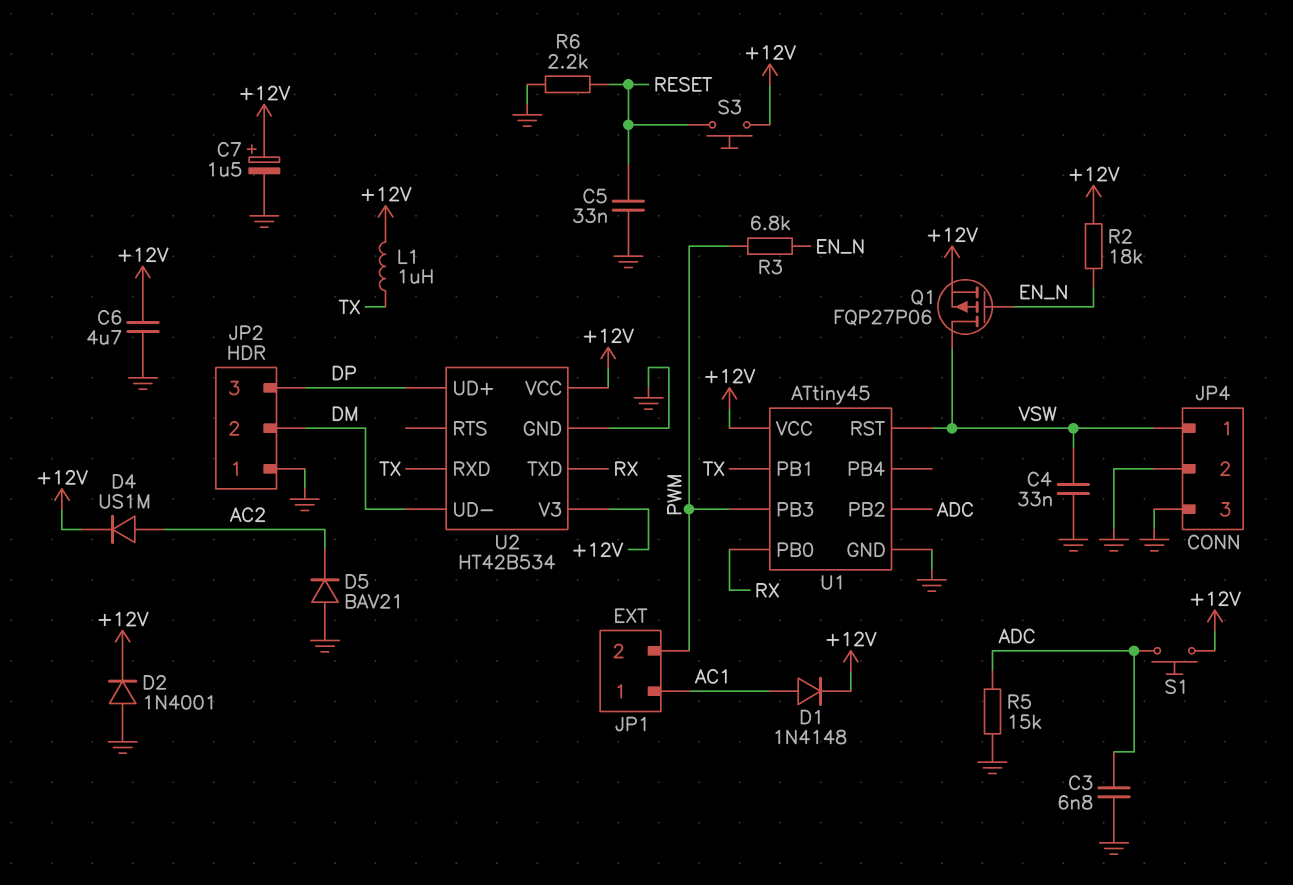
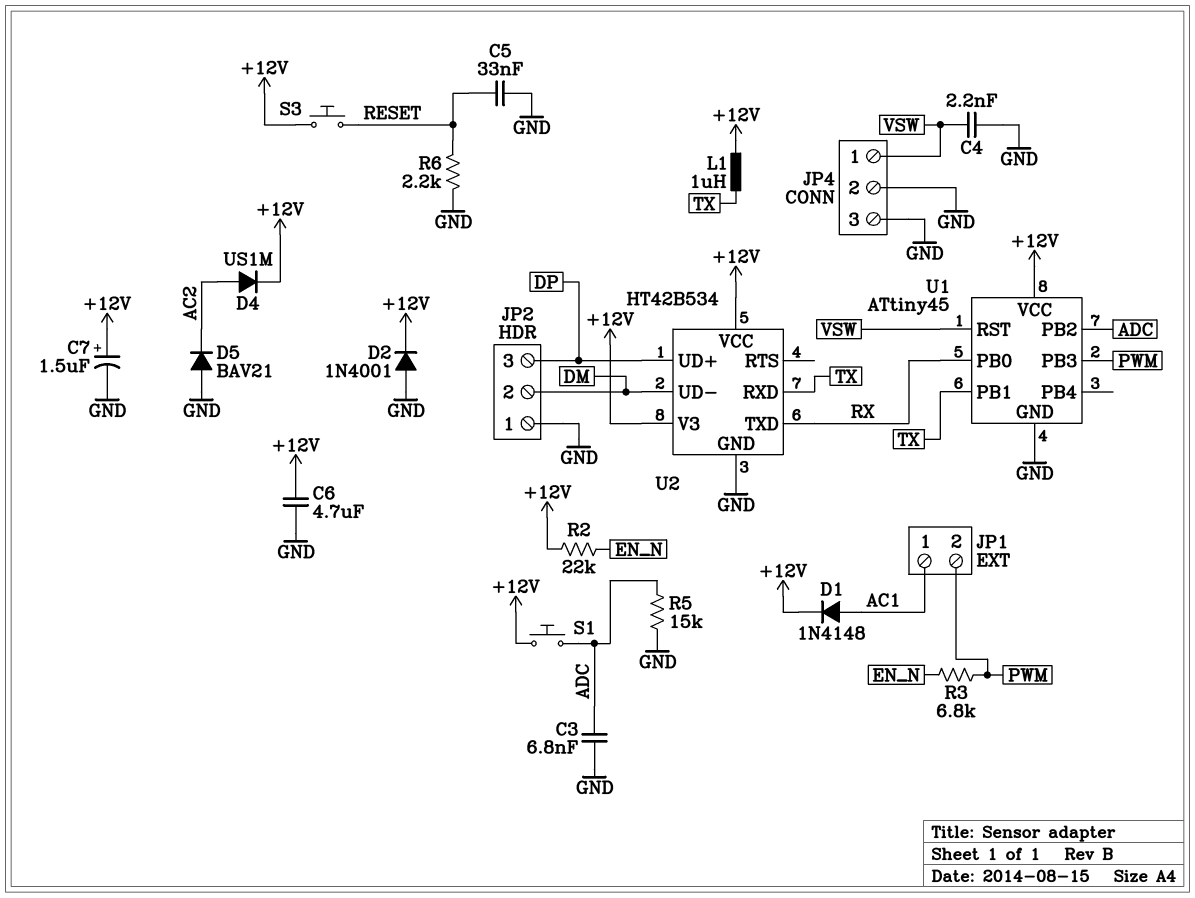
C4: 33nF (GND, VSW) -> 2.2nF (GND, VSW)
Q1: PMOS FQP27P06 (G EN_N, D VSW, S +12V) -> none
R2: 18k (+12V, EN_N) -> 22k (+12V, EN_N)

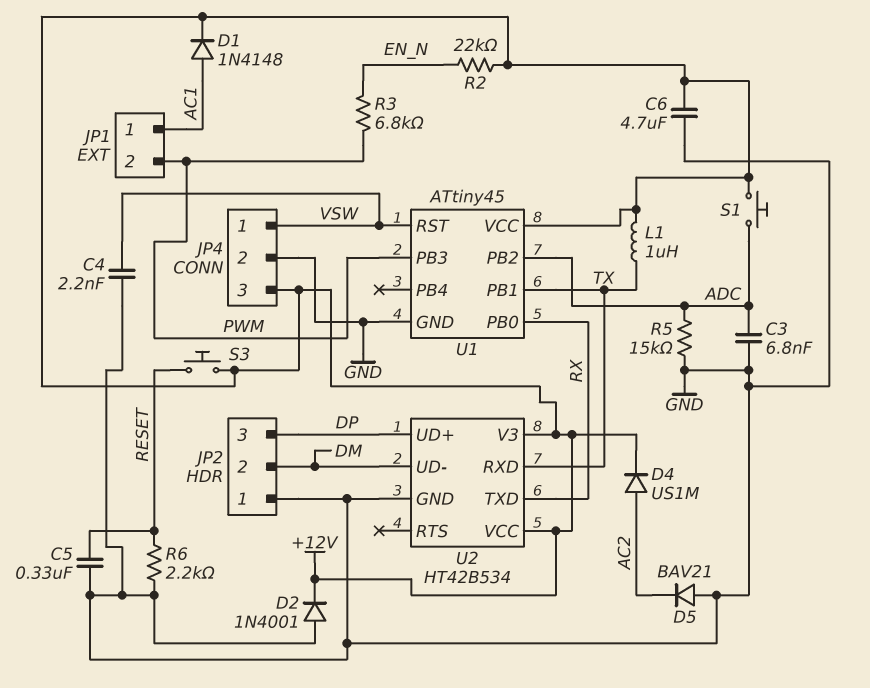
C5: 33nF (GND, RESET) -> 330nF (GND, RESET)
C7: 1.5uF (plus +12V, minus GND) -> none
JP4 pin 3: GND -> +12V

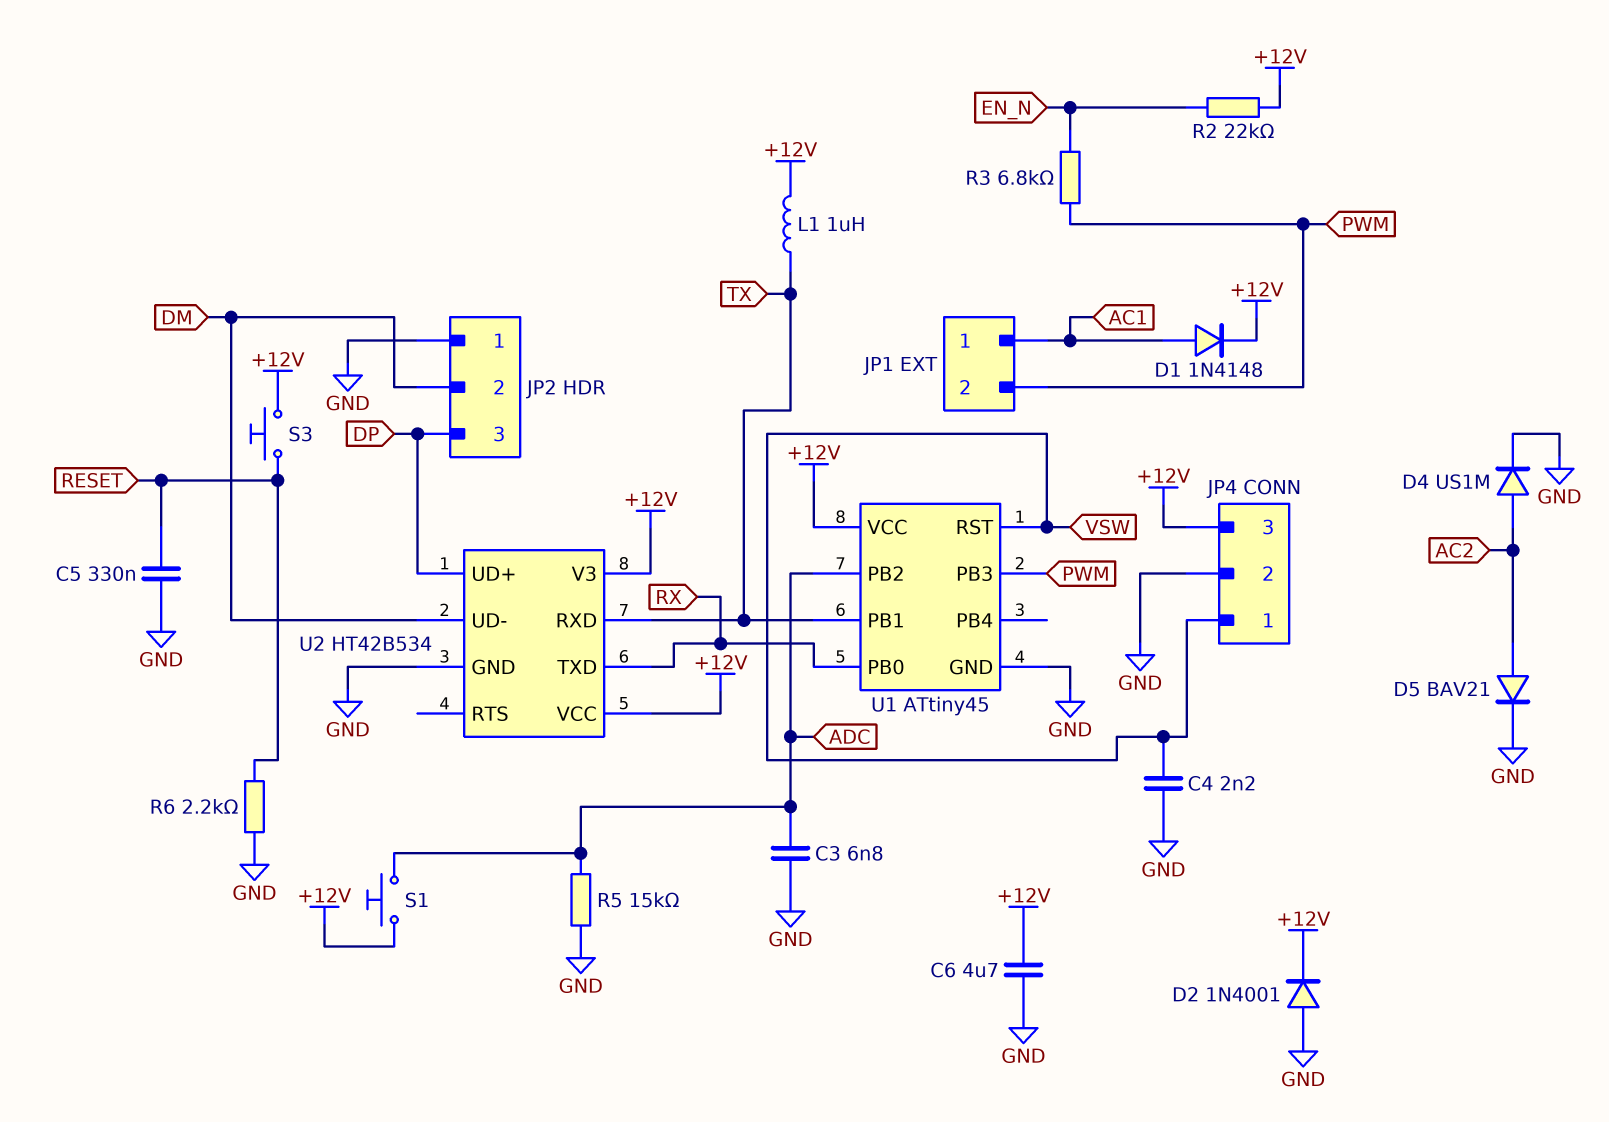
D4: diode US1M (A AC2, K +12V) -> diode US1M (A AC2, K GND)
D5: diode BAV21 (A GND, K AC2) -> diode BAV21 (A AC2, K GND)

